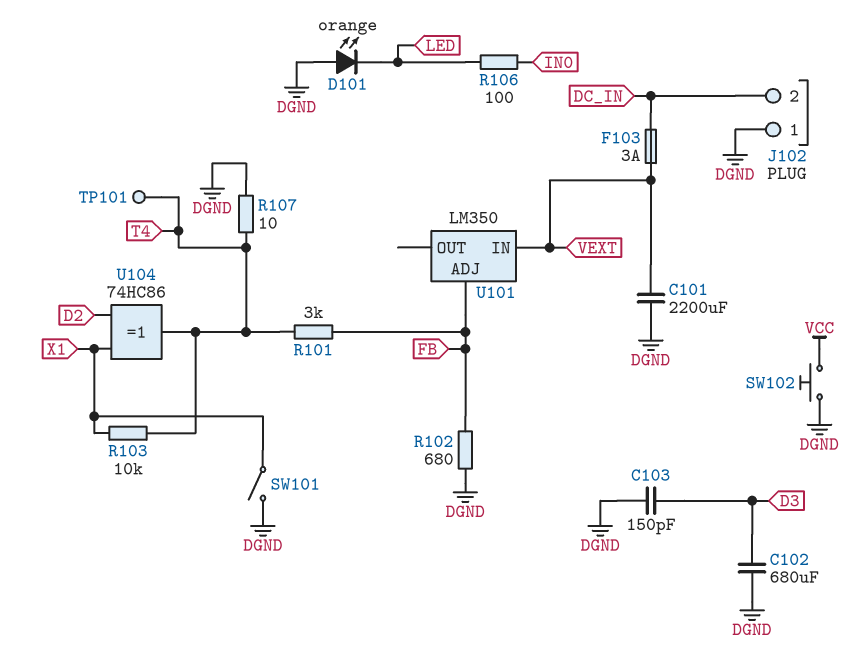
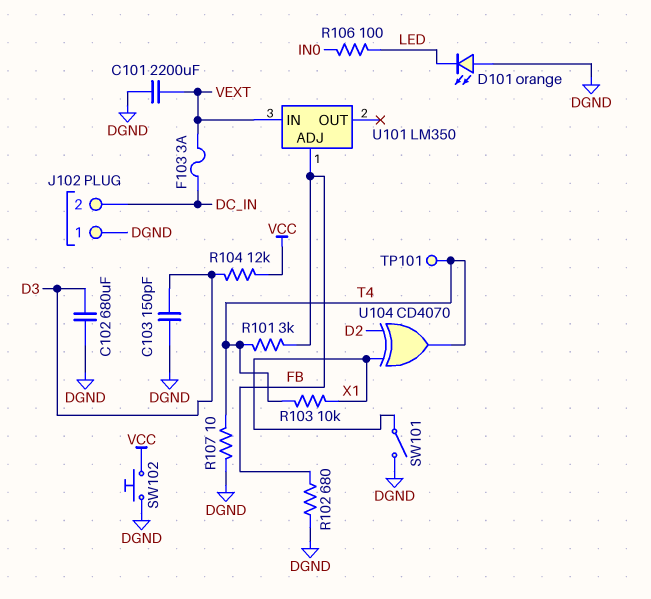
R104: none -> 12k (D3, VCC)
U104: XOR 74HC86 (in D2, in X1, out T4) -> XOR CD4070 (in D2, in X1, out T4)

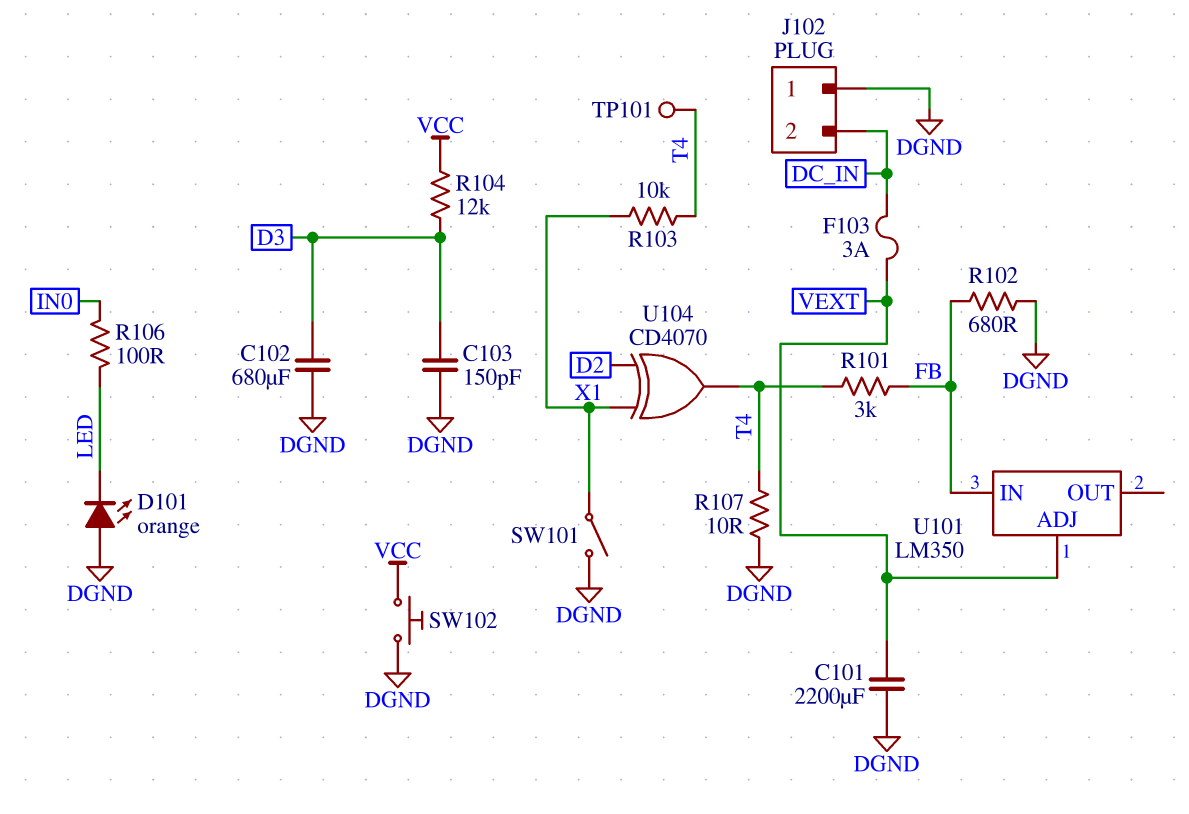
U101 pin ADJ: FB -> VEXT
U101 pin IN: VEXT -> FB

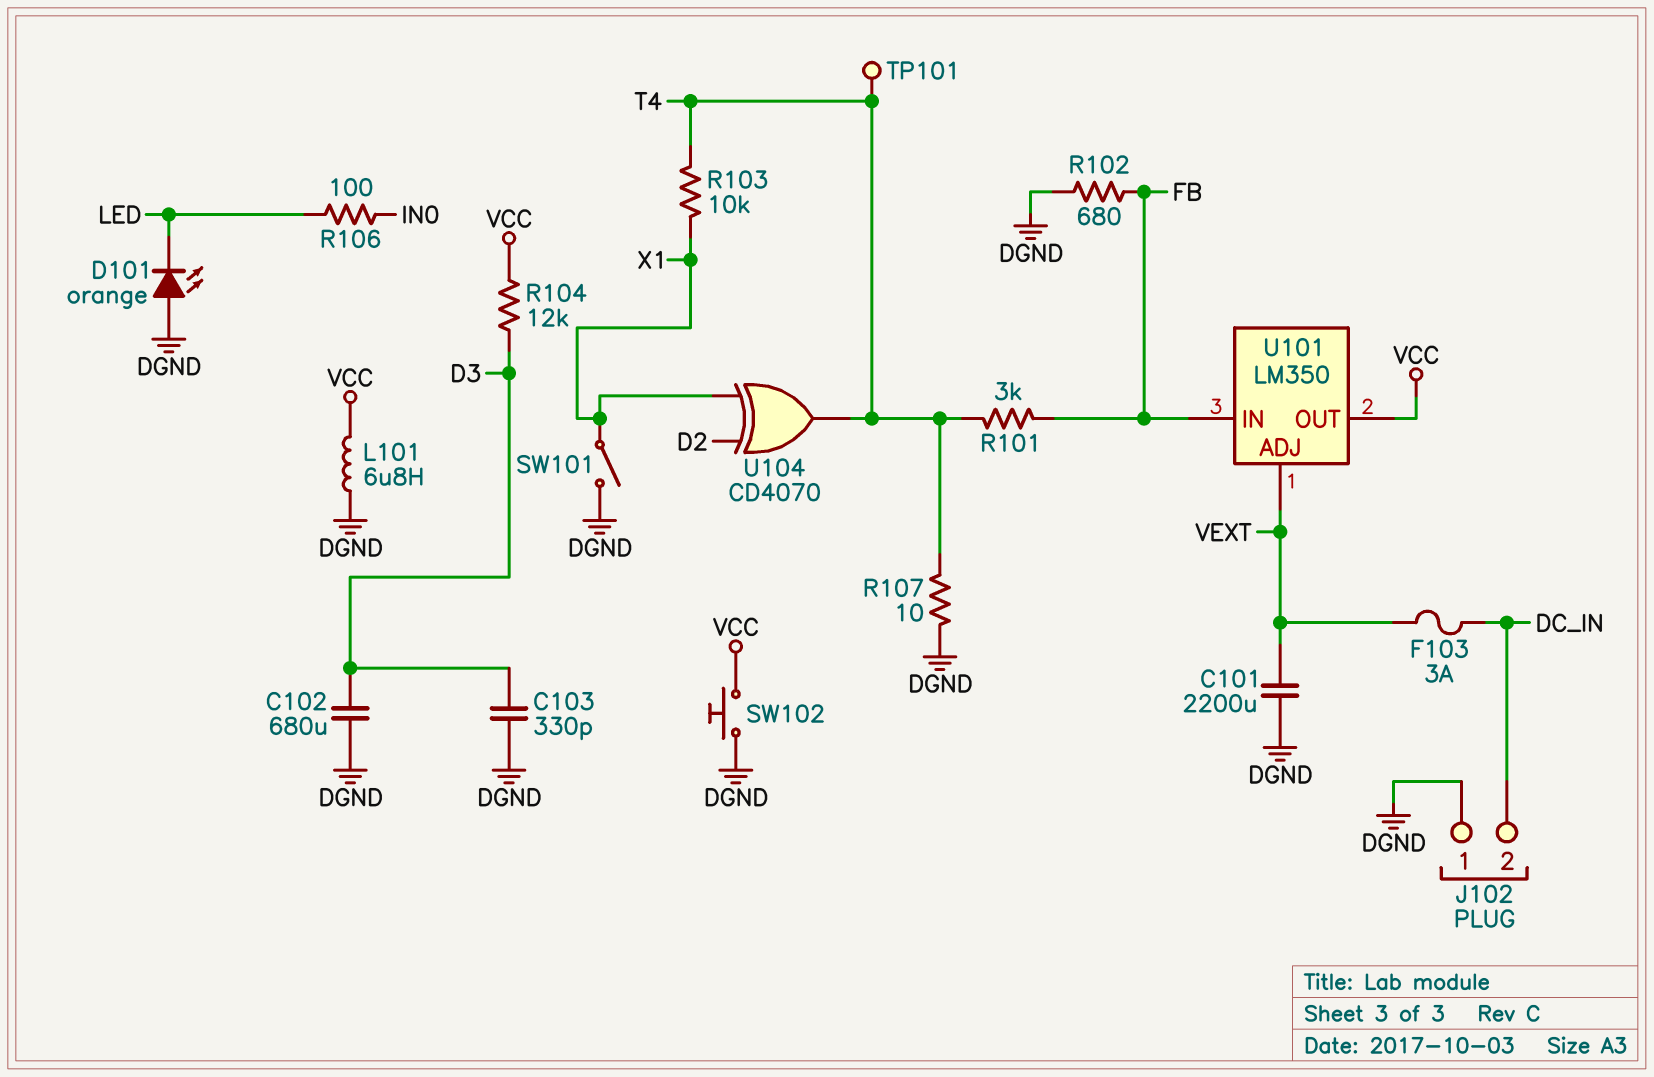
C103: 150pF (D3, DGND) -> 330pF (D3, DGND)
L101: none -> 6.8uH (DGND, VCC)
U101 pin OUT: none -> VCC

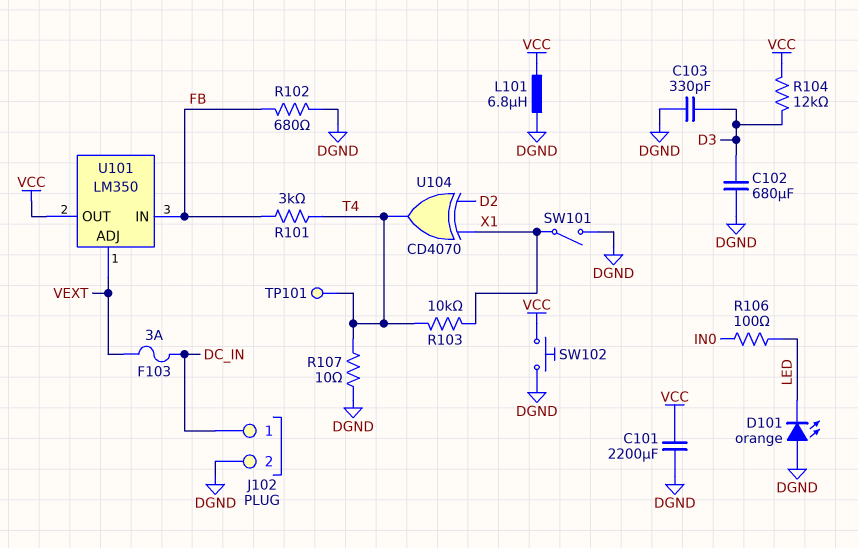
C101: 2200uF (DGND, VEXT) -> 2200uF (DGND, VCC)
J102 pin 1: DGND -> DC_IN
J102 pin 2: DC_IN -> DGND

